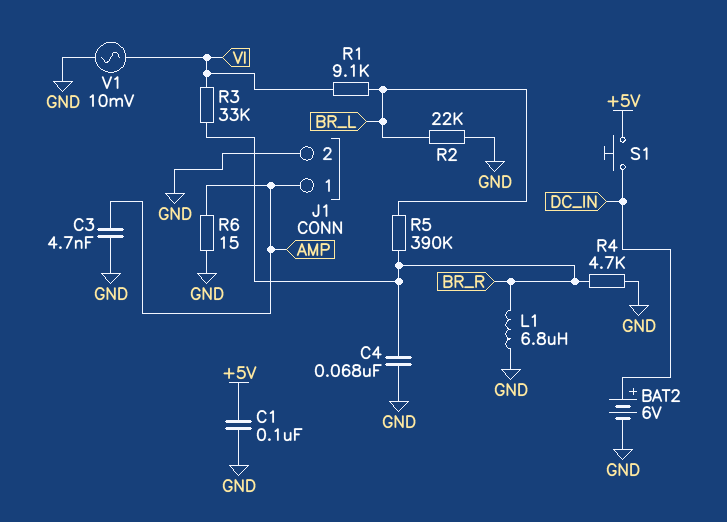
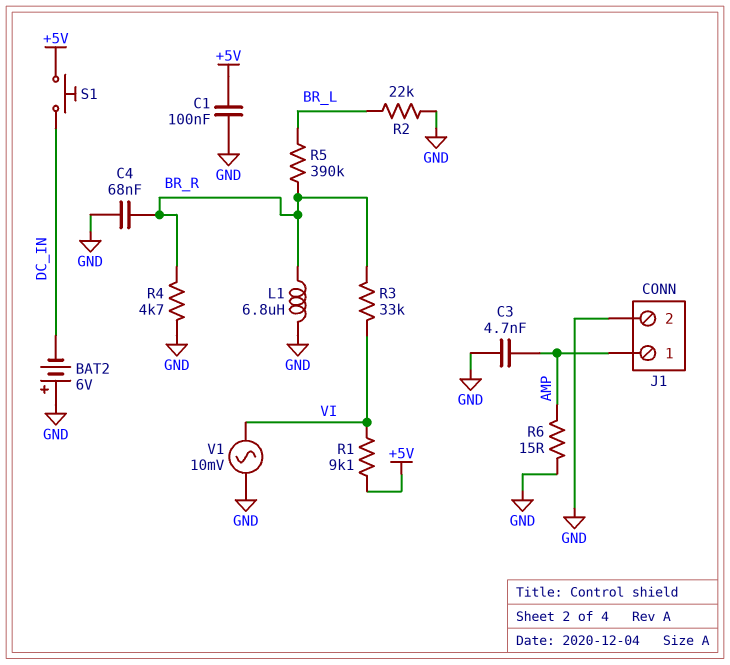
BAT2: 6V (plus DC_IN, minus GND) -> 6V (plus GND, minus DC_IN)
R1: 9.1k (BR_L, VI) -> 9.1k (+5V, VI)

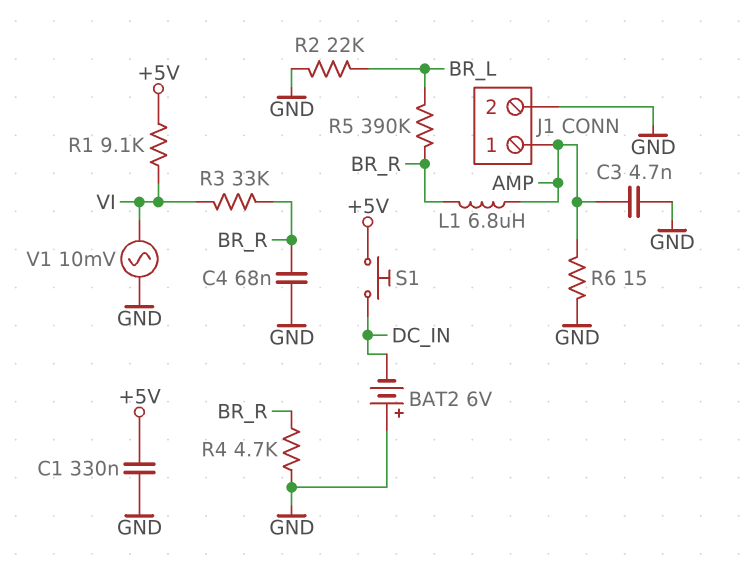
C1: 100nF (+5V, GND) -> 330nF (+5V, GND)
L1: 6.8uH (BR_R, GND) -> 6.8uH (AMP, BR_R)

